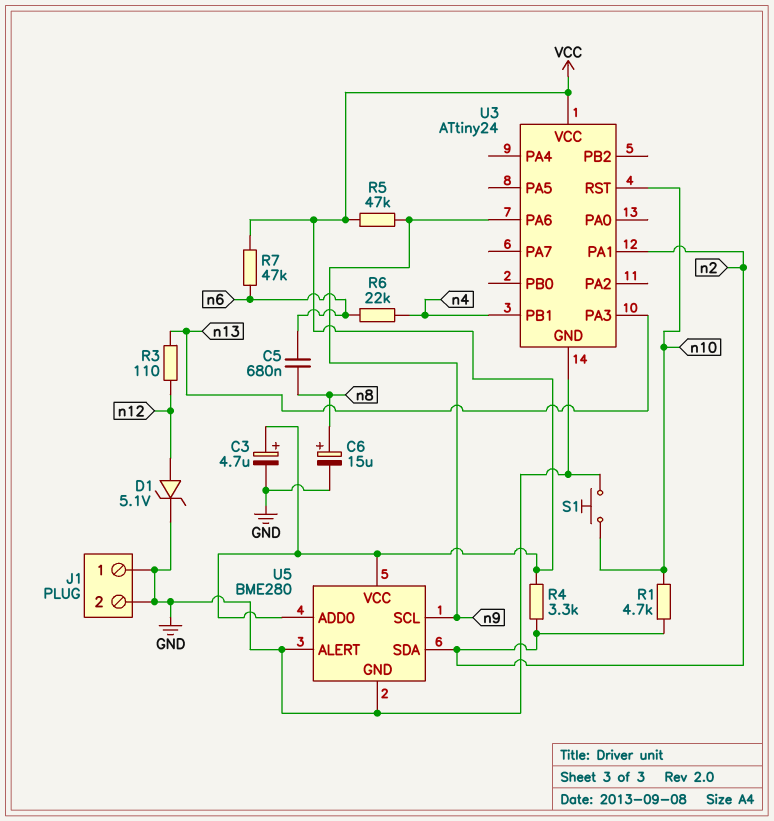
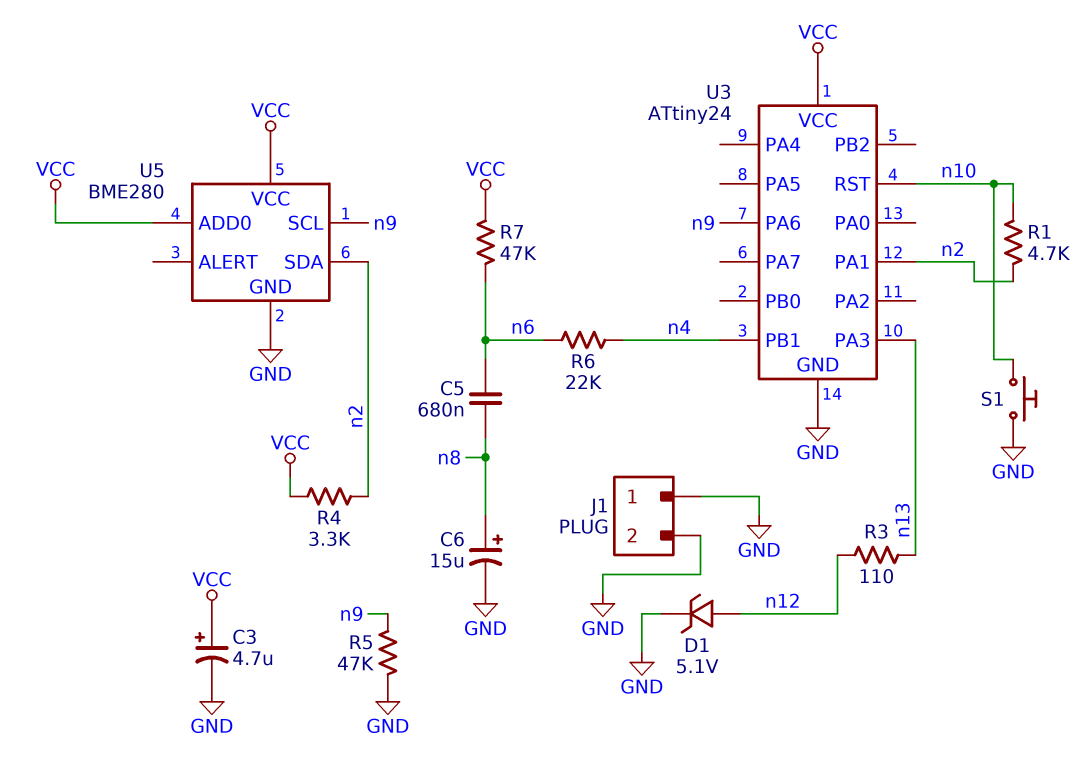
R5: 47k (VCC, n9) -> 47k (GND, n9)
U5 pin ALERT: GND -> none

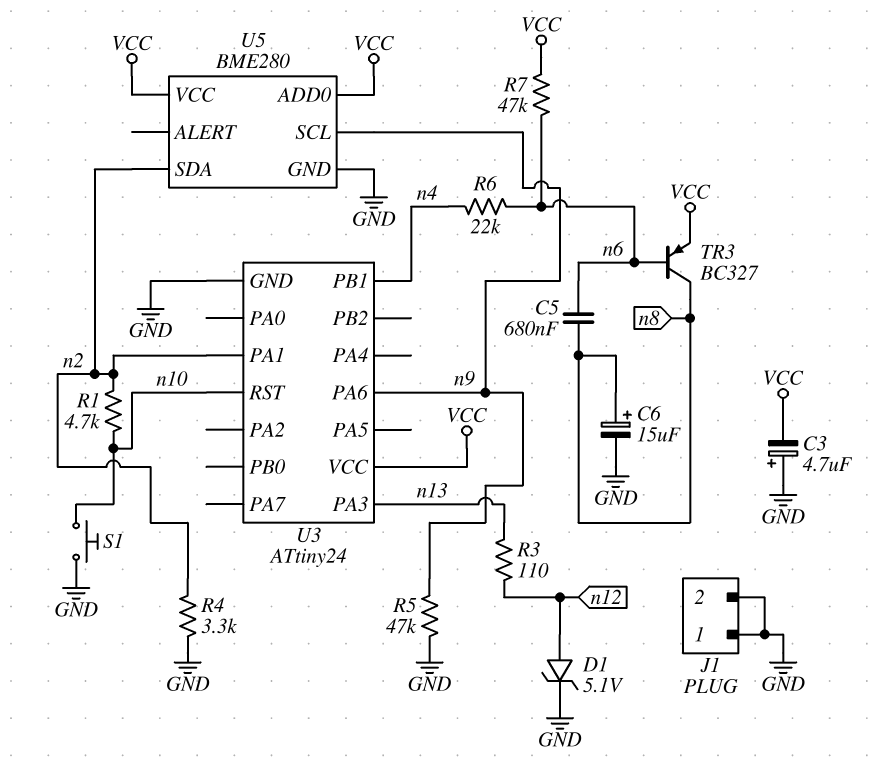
C3: 4.7uF (plus VCC, minus GND) -> 4.7uF (plus GND, minus VCC)
R4: 3.3k (VCC, n2) -> 3.3k (GND, n2)
TR3: none -> PNP BC327 (B n6, C n8, E VCC)

